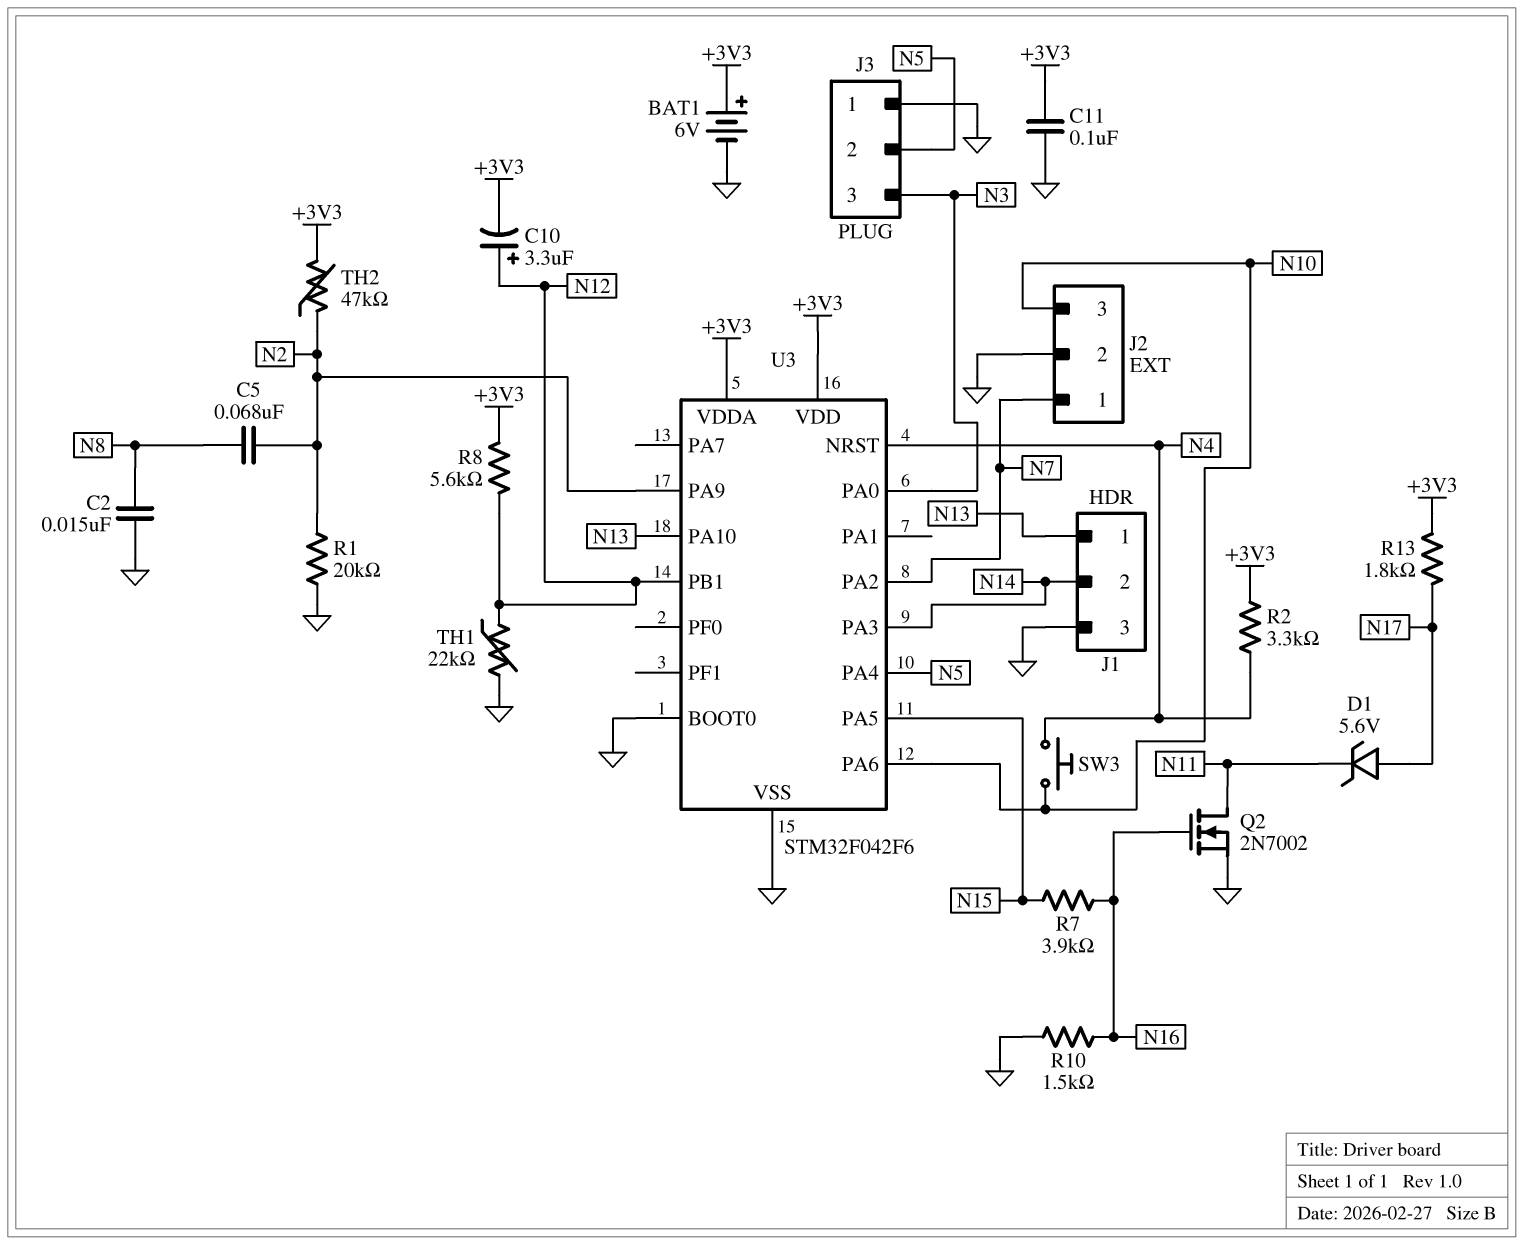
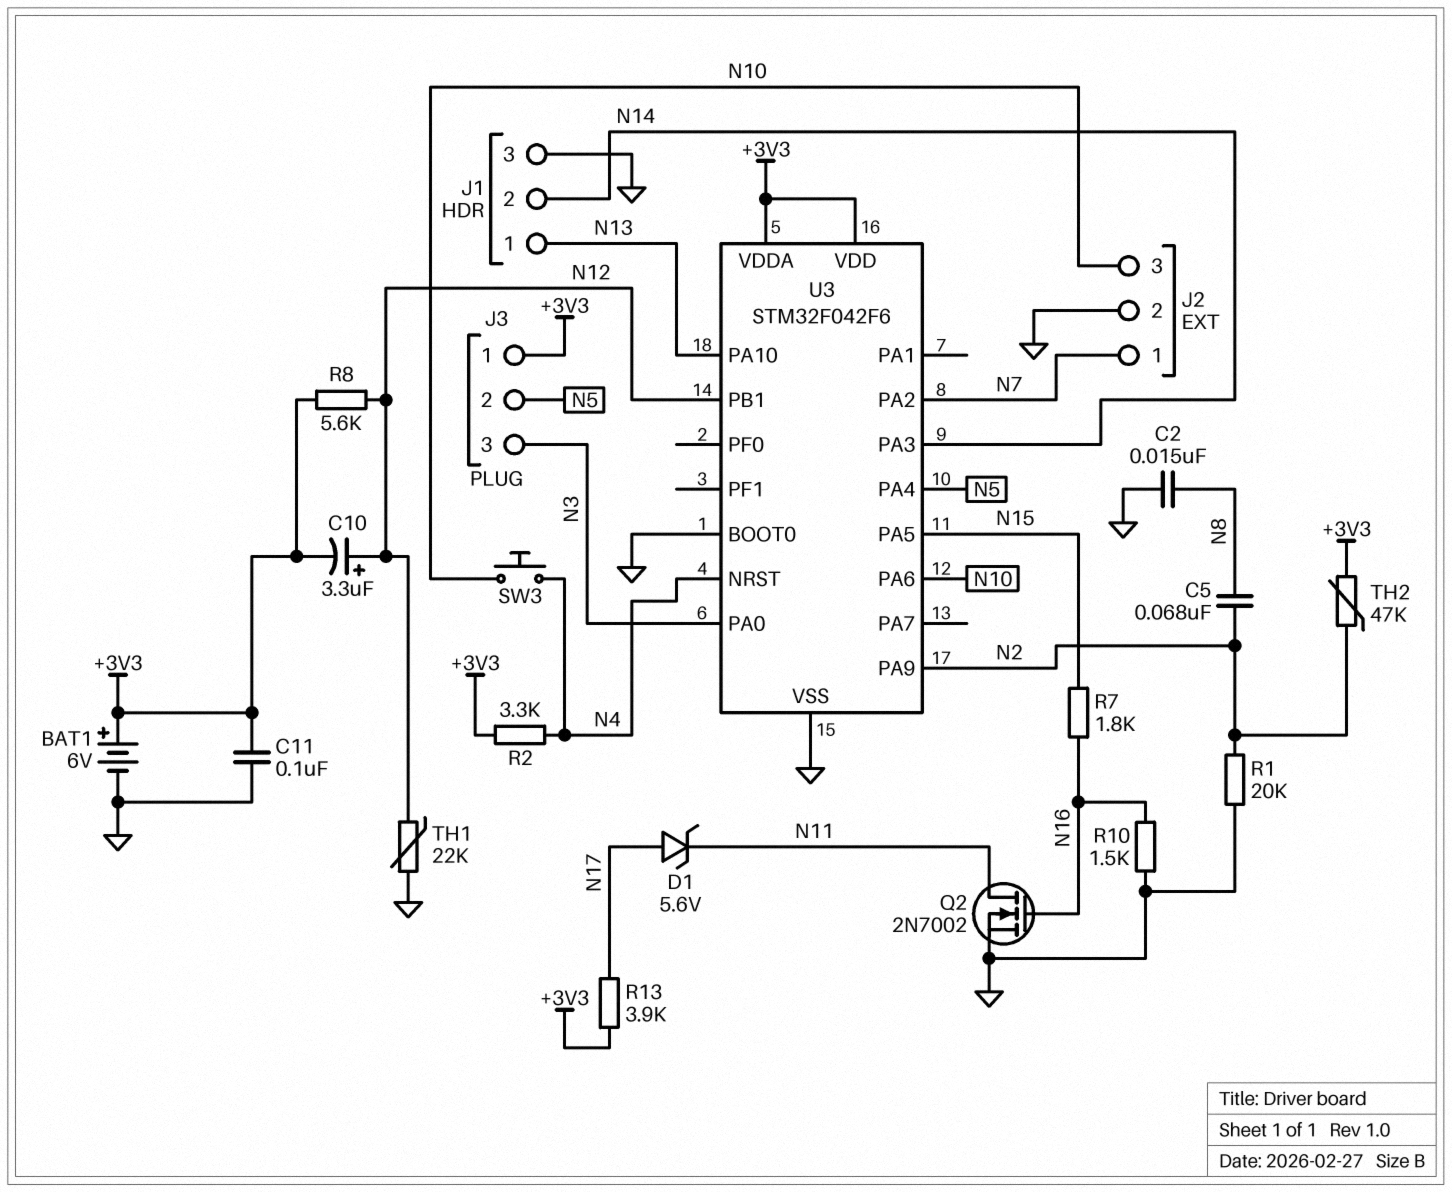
J3 pin 1: GND -> +3V3
R7: 3.9k (N15, N16) -> 1.8k (N15, N16)
R13: 1.8k (+3V3, N17) -> 3.9k (+3V3, N17)

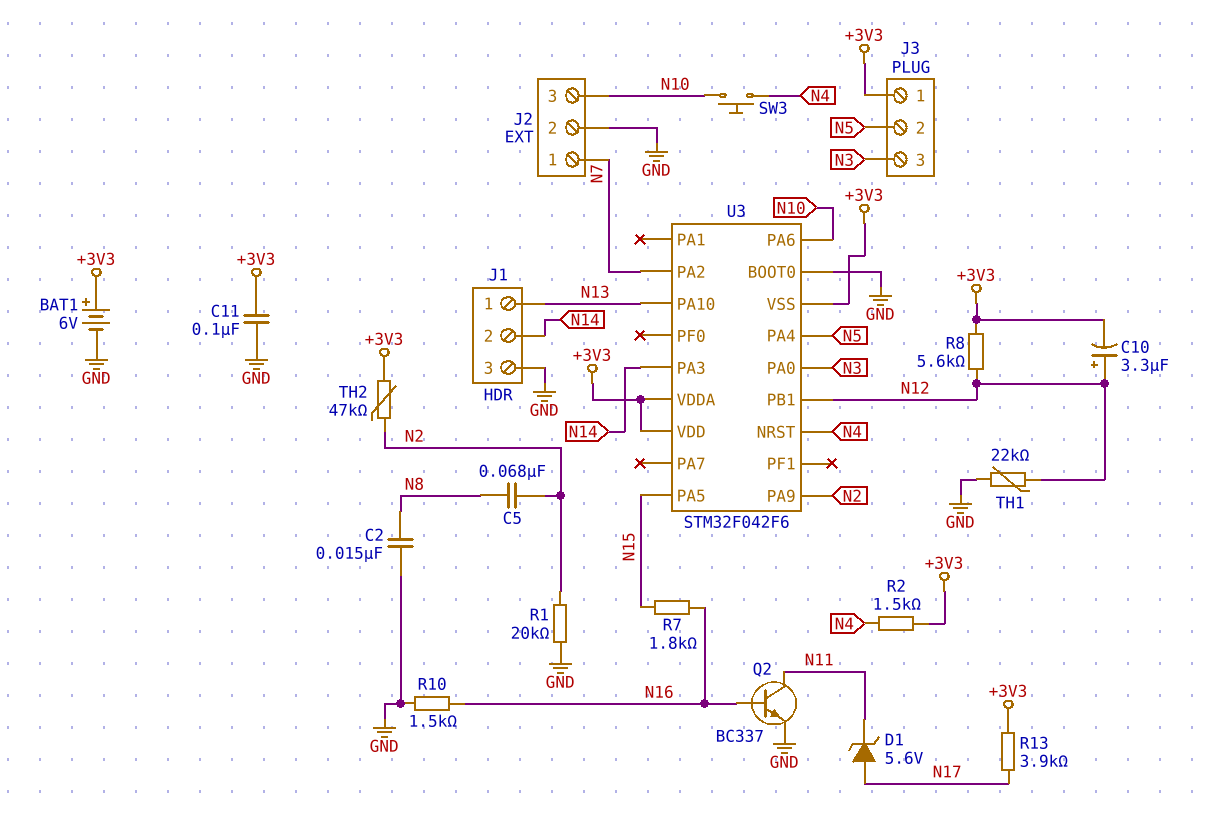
Q2: NMOS 2N7002 (G N16, D N11, S GND) -> NPN BC337 (B N16, C N11, E GND)
R2: 3.3k (+3V3, N4) -> 1.5k (+3V3, N4)
U3 pin VSS: GND -> +3V3

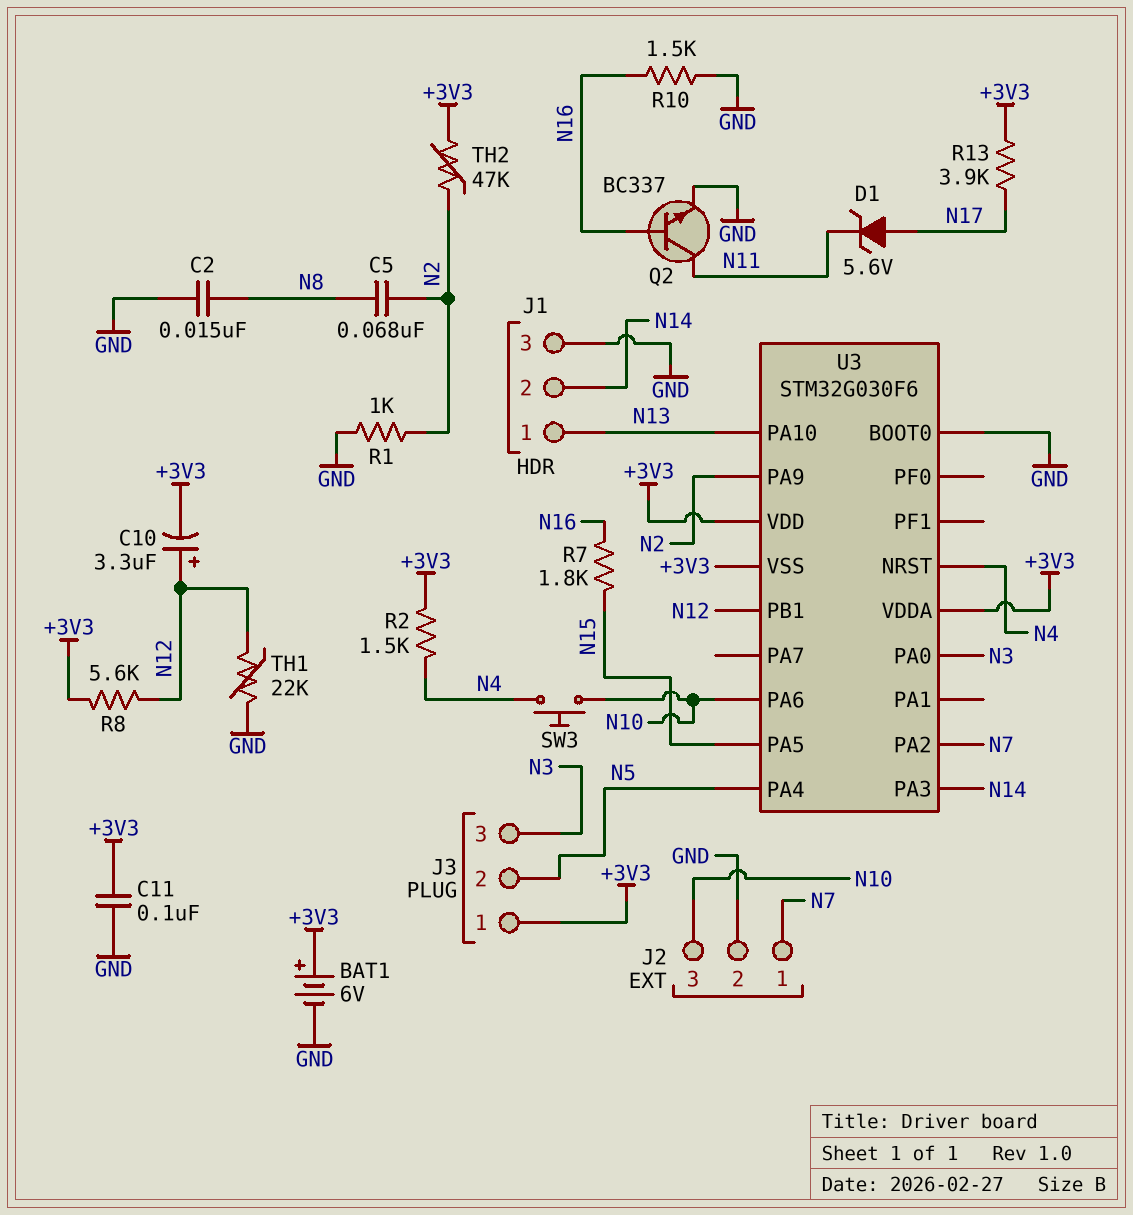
R1: 20k (GND, N2) -> 1k (GND, N2)
U3: STM32F042F6 -> STM32G030F6

